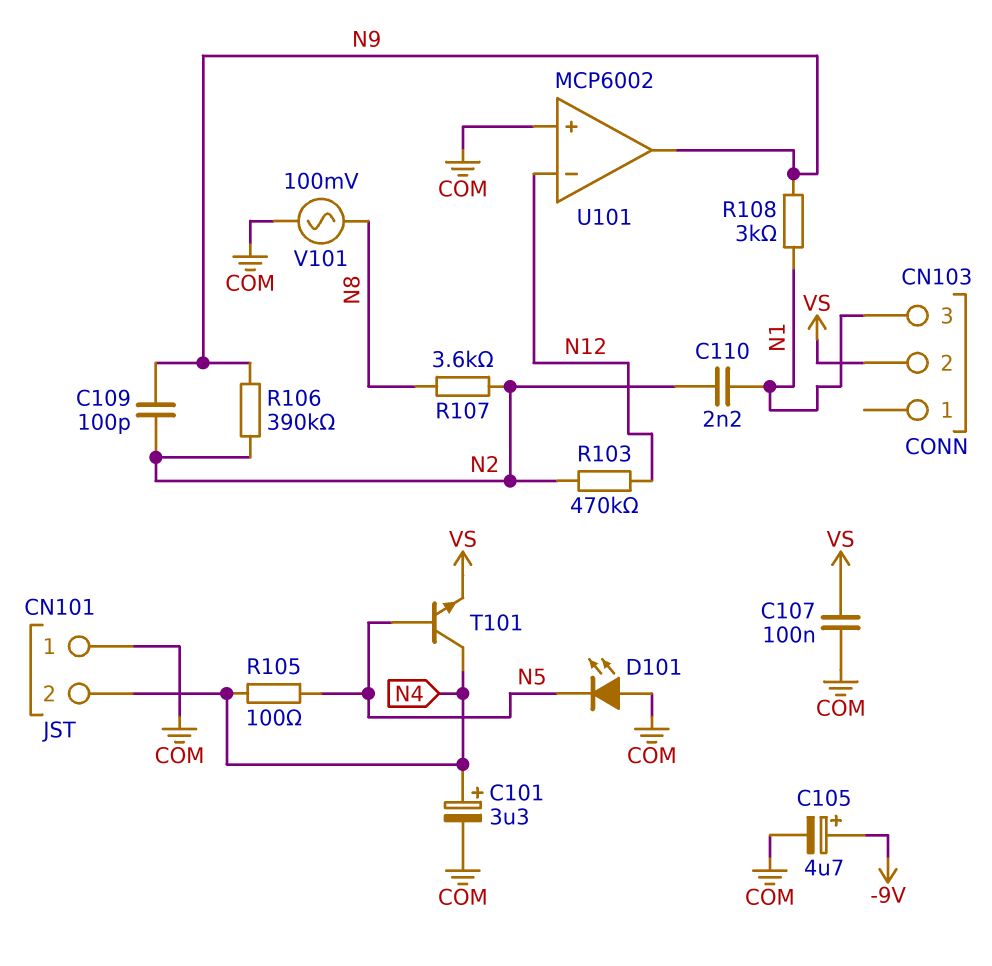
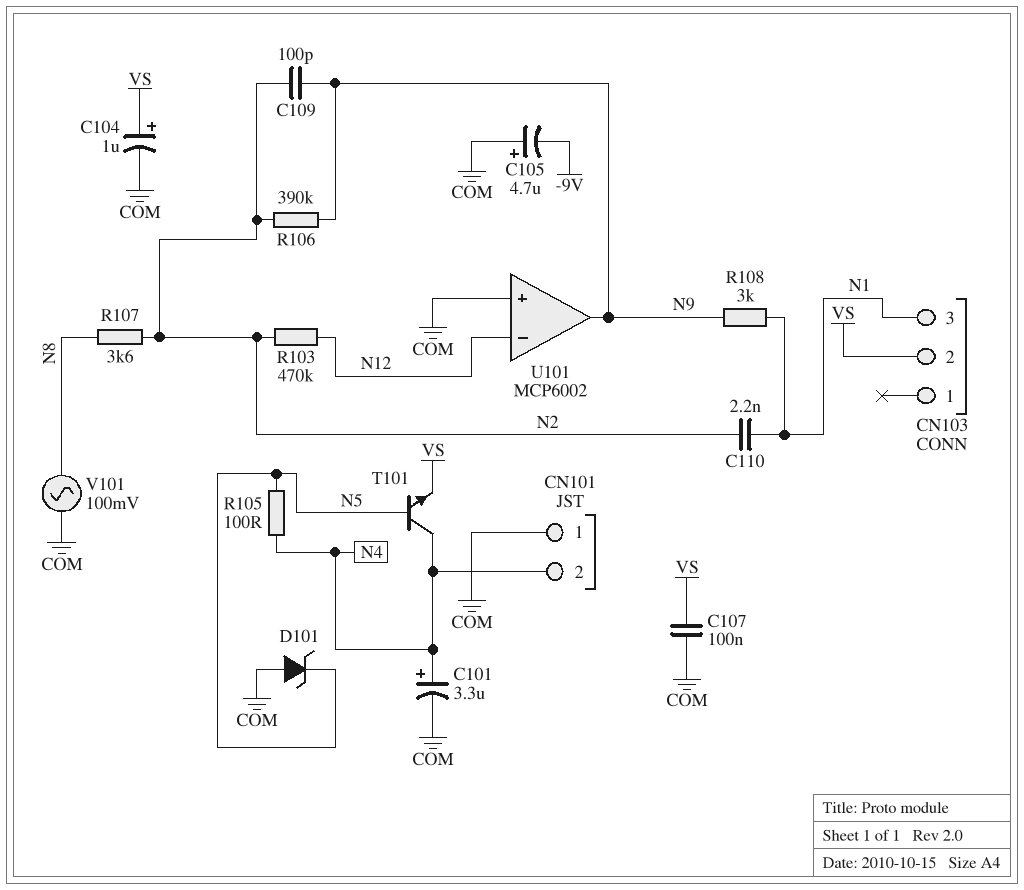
C104: none -> 1uF (plus VS, minus COM)
C105: 4.7uF (plus -9V, minus COM) -> 4.7uF (plus COM, minus -9V)
D101: LED (A COM, K N5) -> zener (A COM, K N5)

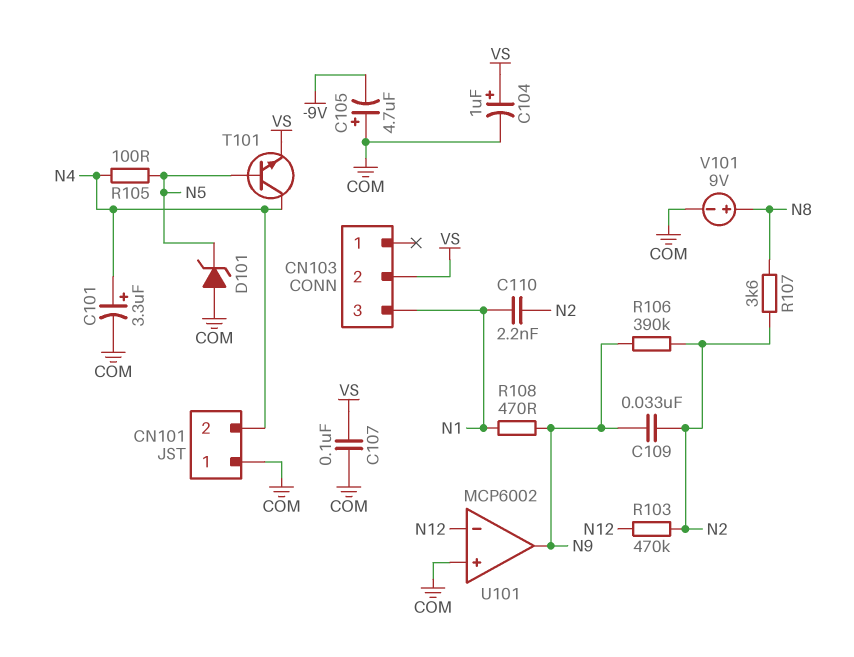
C109: 100pF (N2, N9) -> 33nF (N2, N9)
R108: 3k (N1, N9) -> 470 (N1, N9)
V101: AC 100mV (COM, N8) -> 9V (plus N8, minus COM)

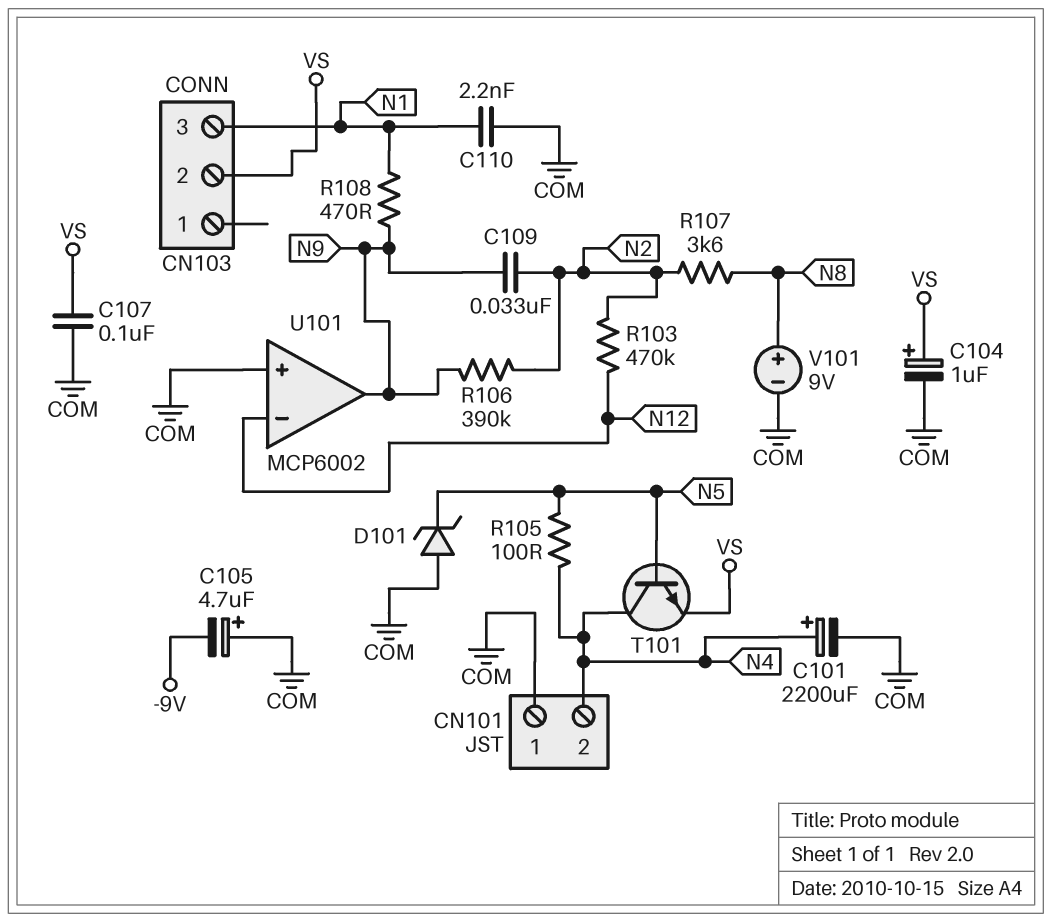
C101: 3.3uF (plus N4, minus COM) -> 2200uF (plus N4, minus COM)
C110: 2.2nF (N1, N2) -> 2.2nF (COM, N1)

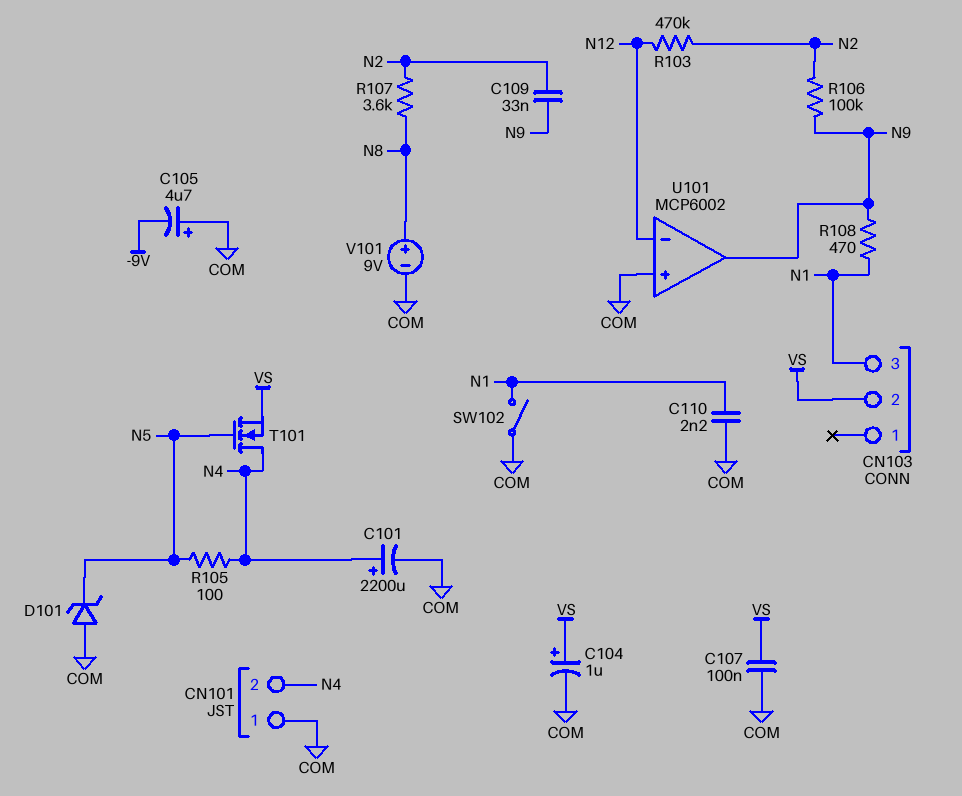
R106: 390k (N2, N9) -> 100k (N2, N9)
SW102: none -> switch (COM, N1)
T101: NPN (B N5, C N4, E VS) -> NMOS (G N5, D N4, S VS)

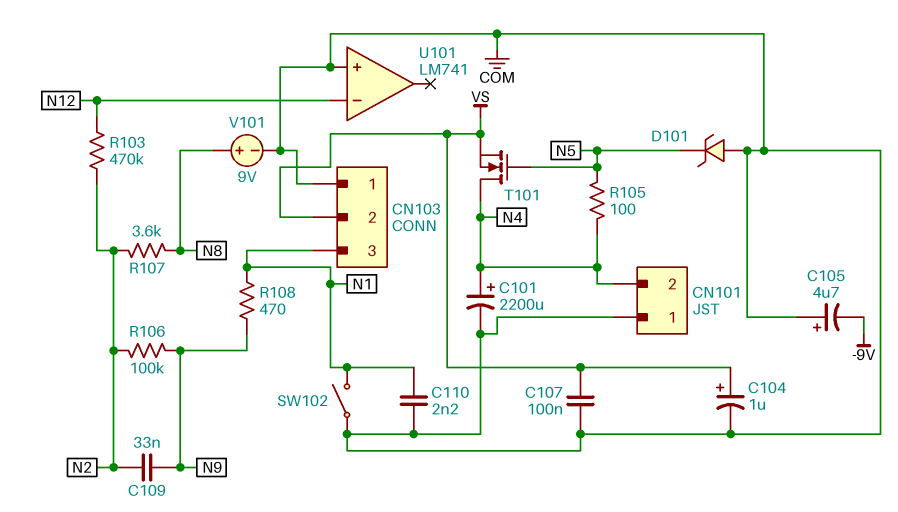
CN103 pin 1: none -> COM
U101: MCP6002 -> LM741
U101 pin out: N9 -> none

